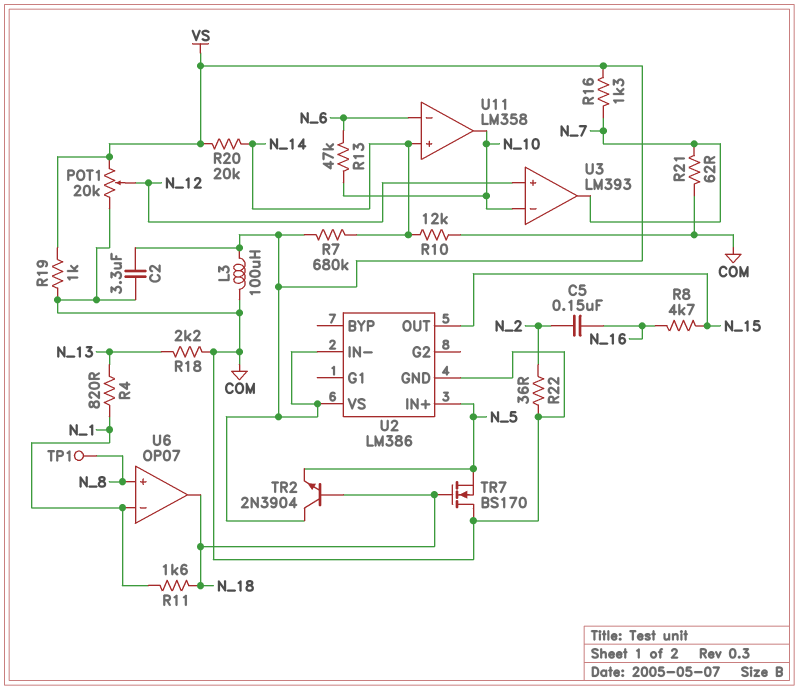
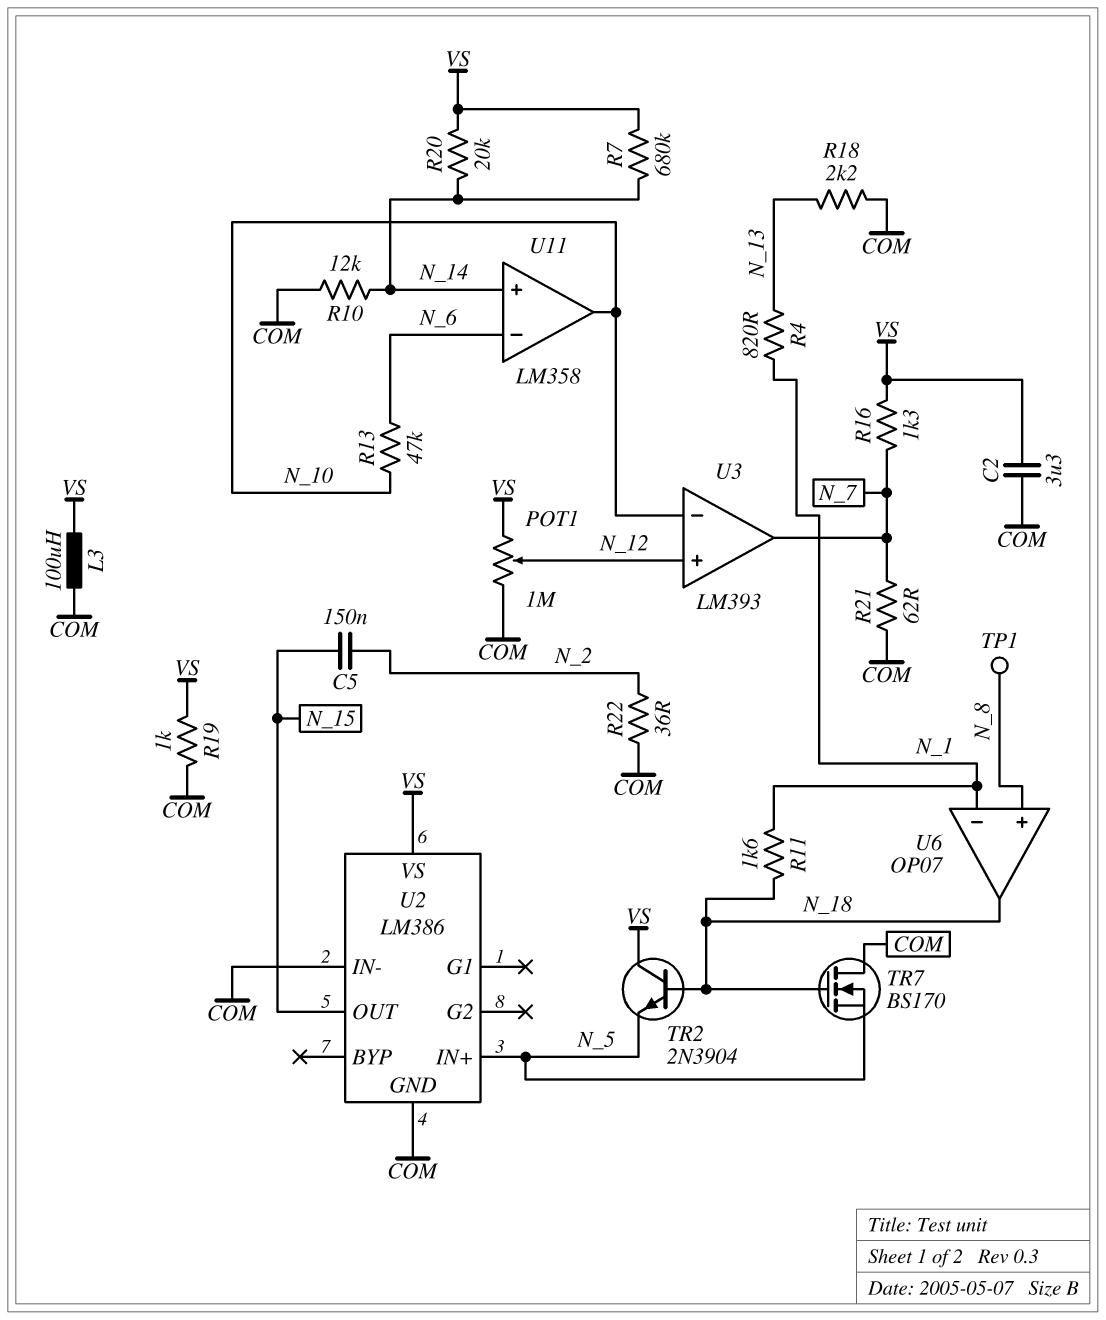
C5: 150nF (N_2, N_16) -> 150nF (N_2, N_15)
POT1: 20k (COM, VS, wiper N_12) -> 1M (COM, VS, wiper N_12)
R8: 4.7k (N_15, N_16) -> none
U2 pin IN-: VS -> COM

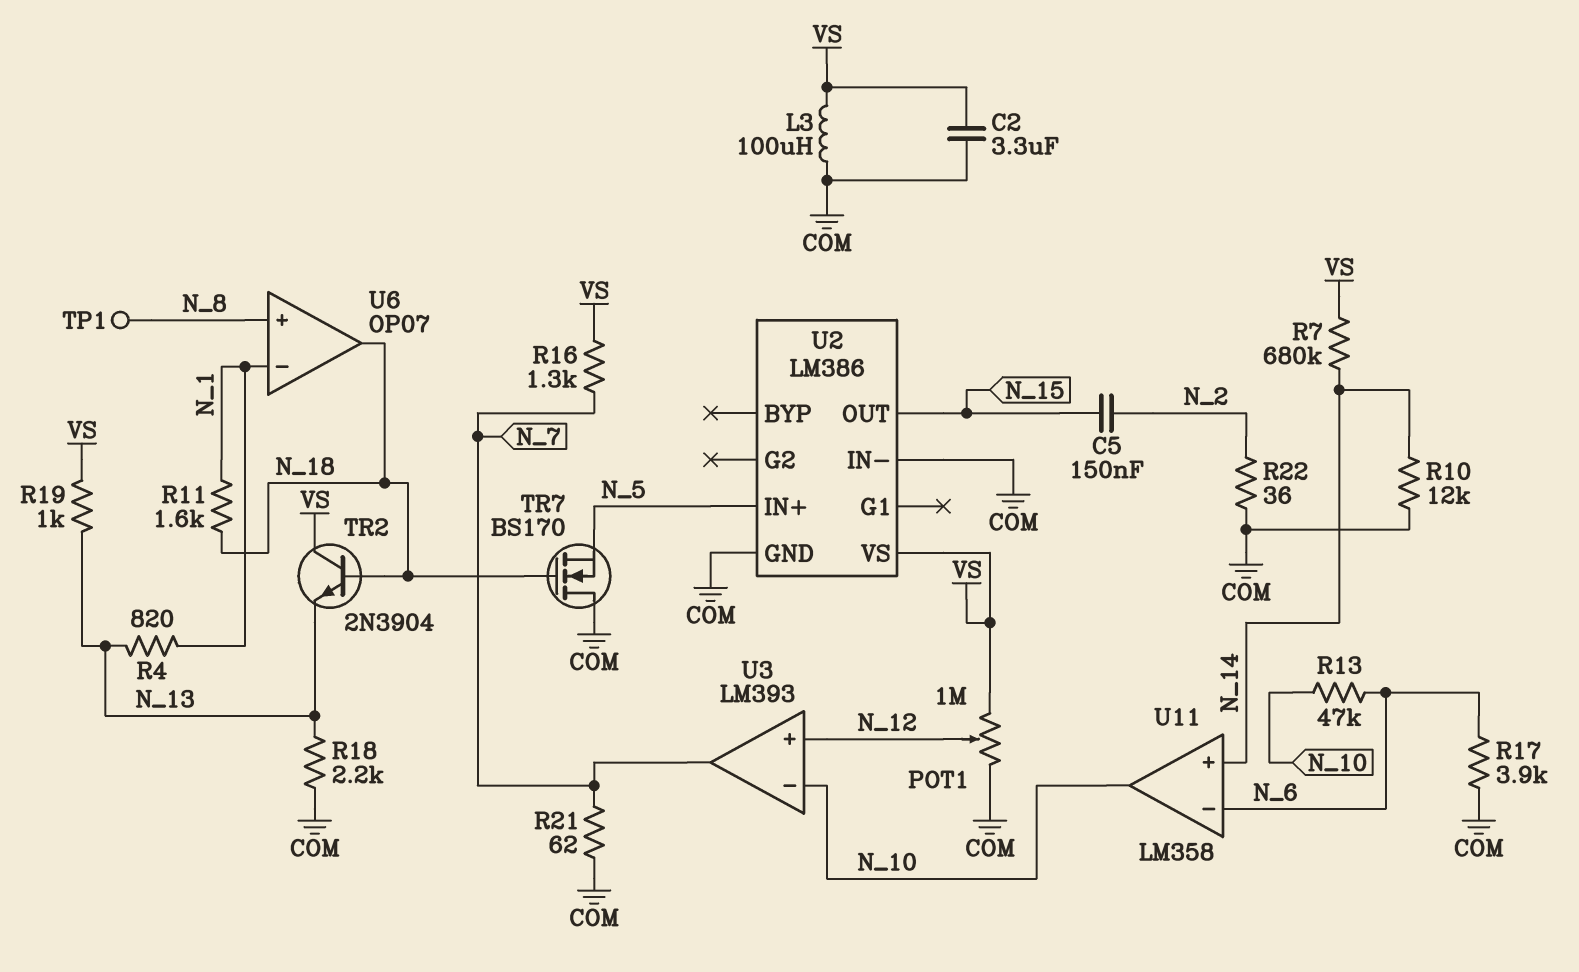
R17: none -> 3.9k (COM, N_6)
R19: 1k (COM, VS) -> 1k (N_13, VS)
R20: 20k (N_14, VS) -> none
TR2: NPN 2N3904 (B N_18, C VS, E N_5) -> NPN 2N3904 (B N_18, C VS, E N_13)

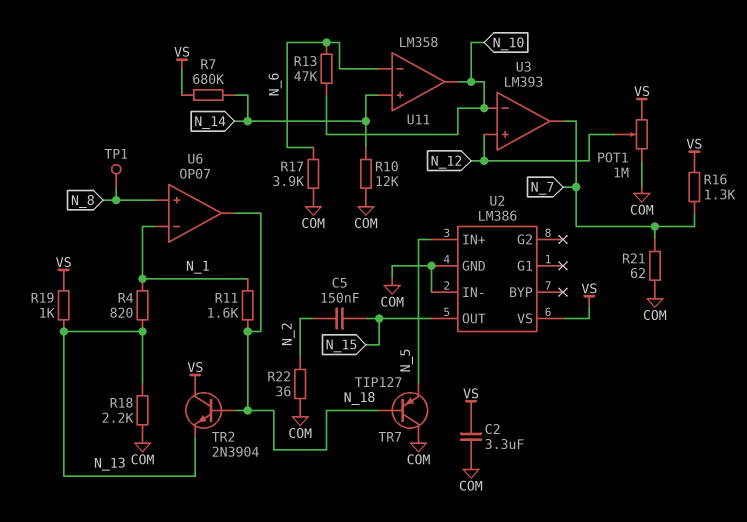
L3: 100uH (COM, VS) -> none
TR7: NMOS BS170 (G N_18, D COM, S N_5) -> PNP TIP127 (B N_18, C COM, E N_5)

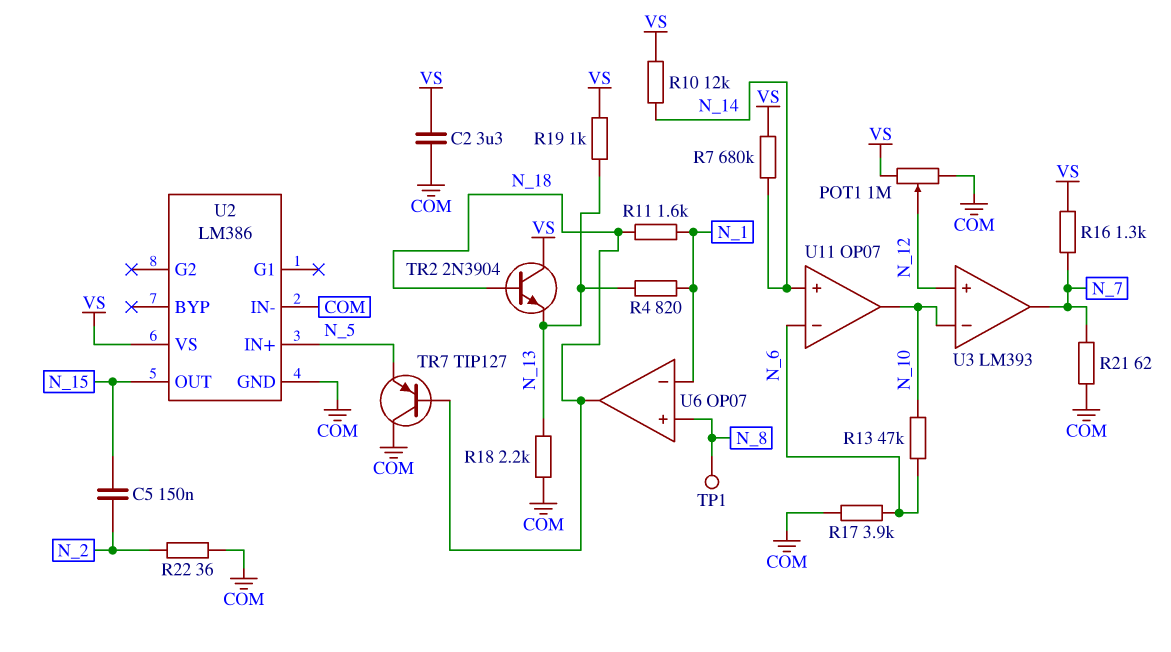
R10: 12k (COM, N_14) -> 12k (N_14, VS)
U11: LM358 -> OP07

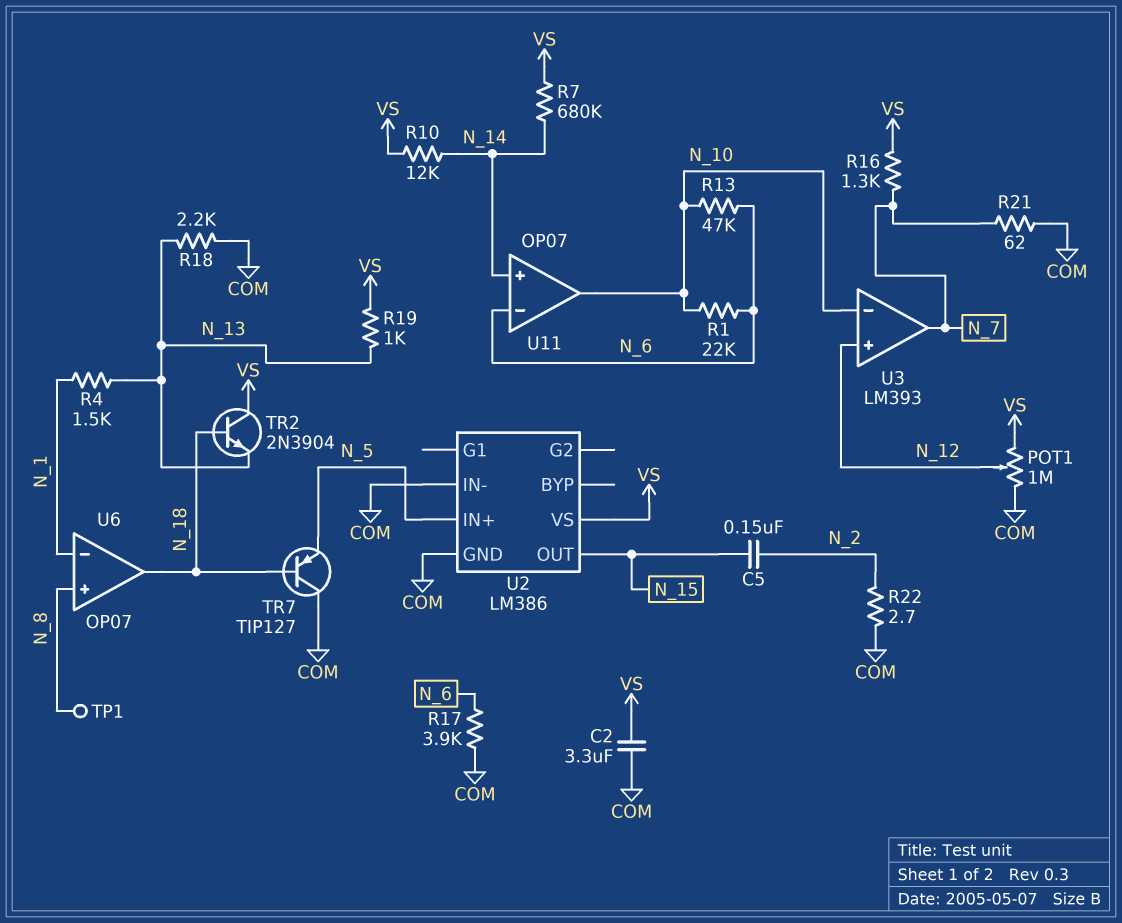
R1: none -> 22k (N_6, N_10)
R4: 820 (N_1, N_13) -> 1.5k (N_1, N_13)
R11: 1.6k (N_1, N_18) -> none
R22: 36 (COM, N_2) -> 2.7 (COM, N_2)

